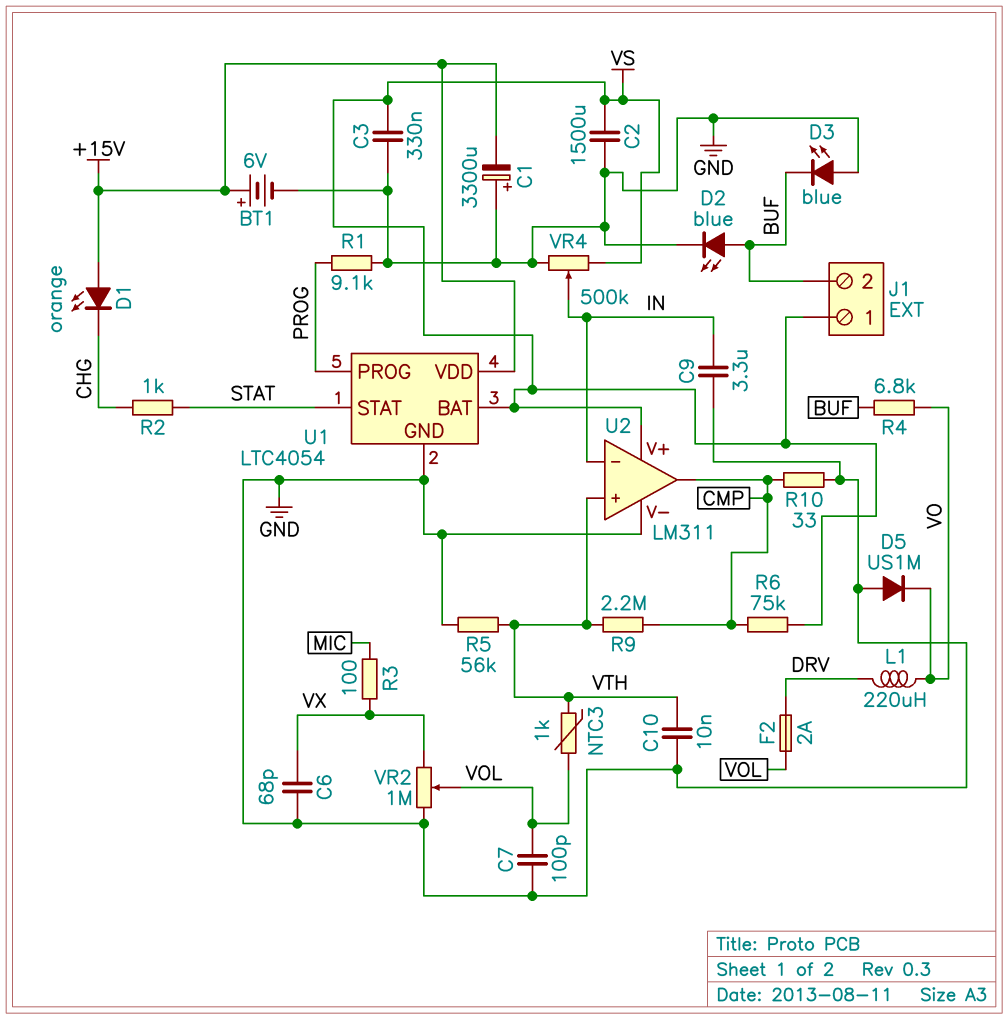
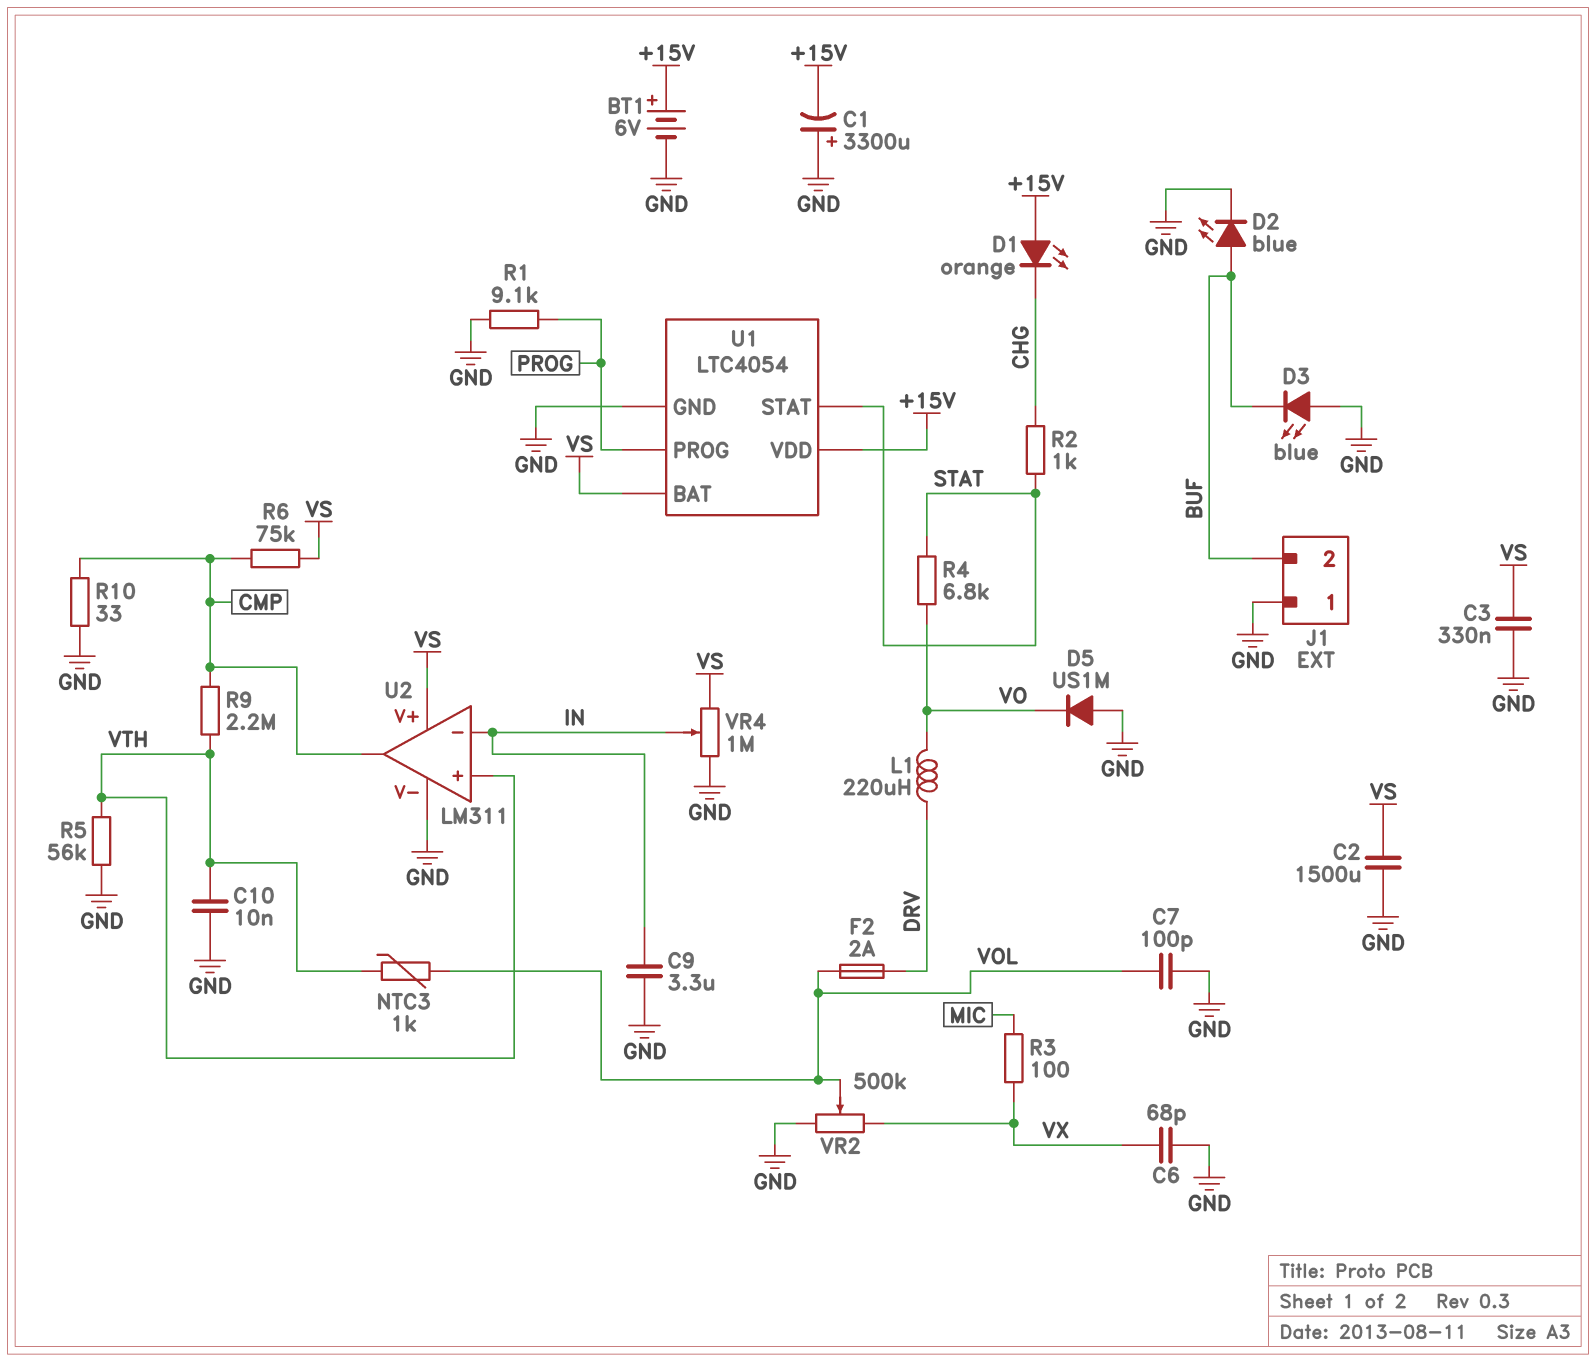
J1 pin 1: VS -> GND
R4: 6.8k (BUF, VO) -> 6.8k (STAT, VO)
VR2: 1M (GND, VX, wiper VOL) -> 500k (GND, VX, wiper VOL)
VR4: 500k (GND, VS, wiper IN) -> 1M (GND, VS, wiper IN)

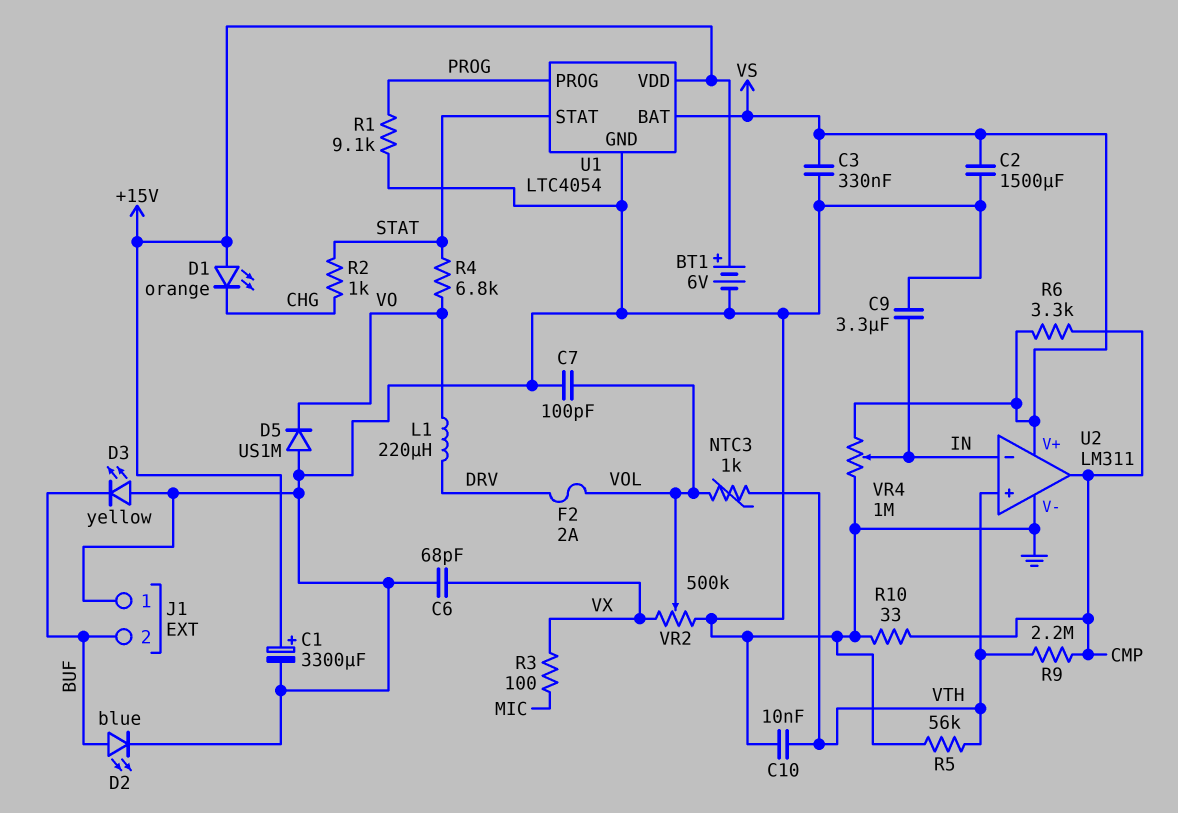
C1: 3300uF (plus GND, minus +15V) -> 3300uF (plus +15V, minus GND)
D3: LED blue (A GND, K BUF) -> LED yellow (A GND, K BUF)
R6: 75k (CMP, VS) -> 3.3k (CMP, VS)

